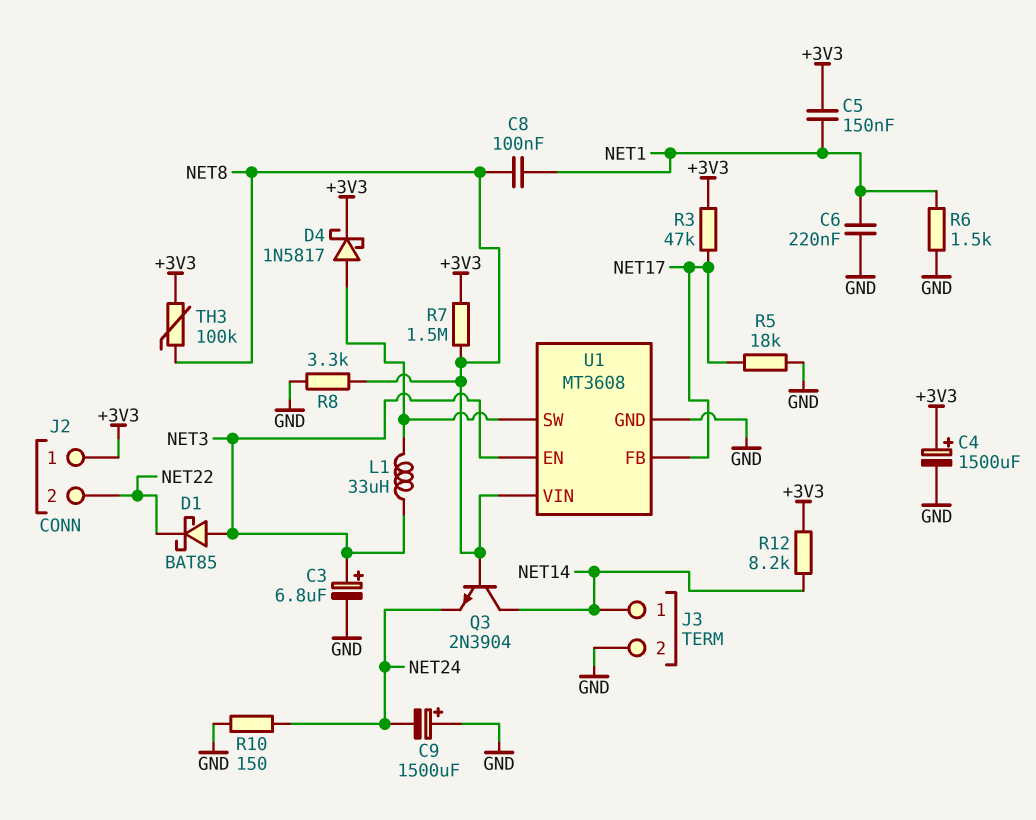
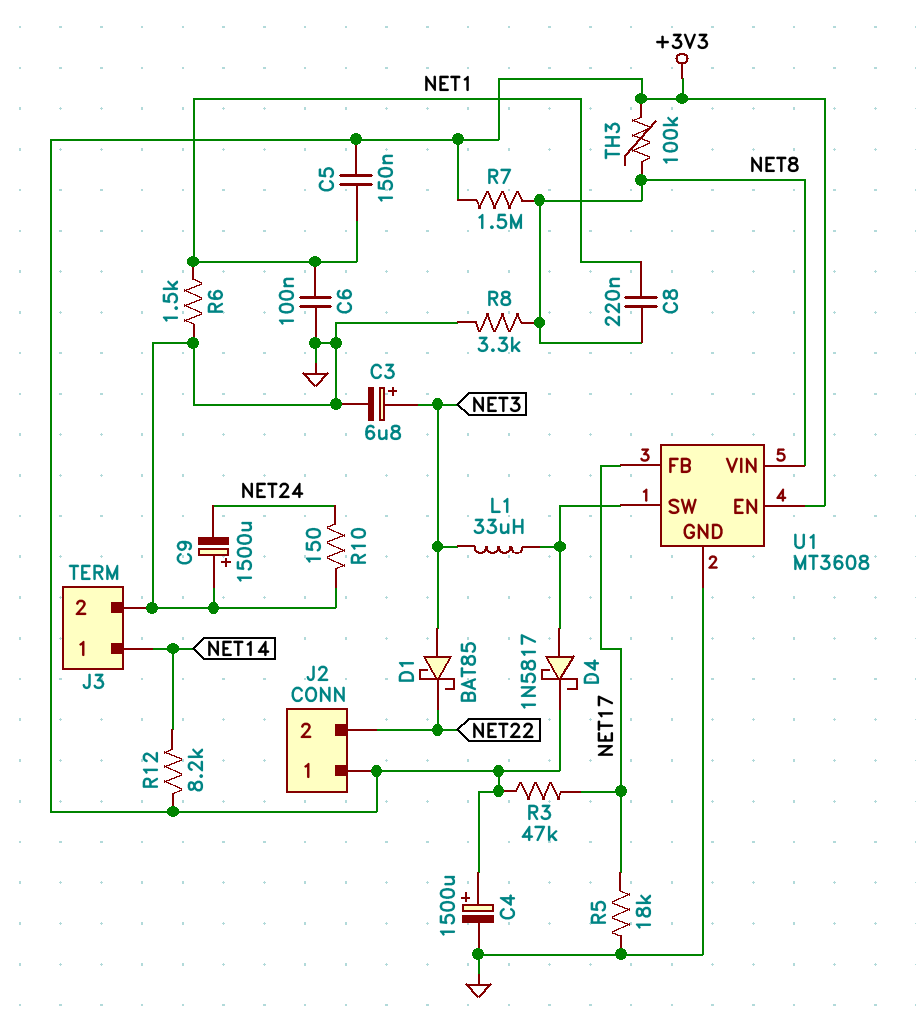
C6: 220nF (GND, NET1) -> 100nF (GND, NET1)
C8: 100nF (NET1, NET8) -> 220nF (NET1, NET8)
Q3: NPN 2N3904 (B NET8, C NET14, E NET24) -> none
U1 pin EN: NET3 -> +3V3

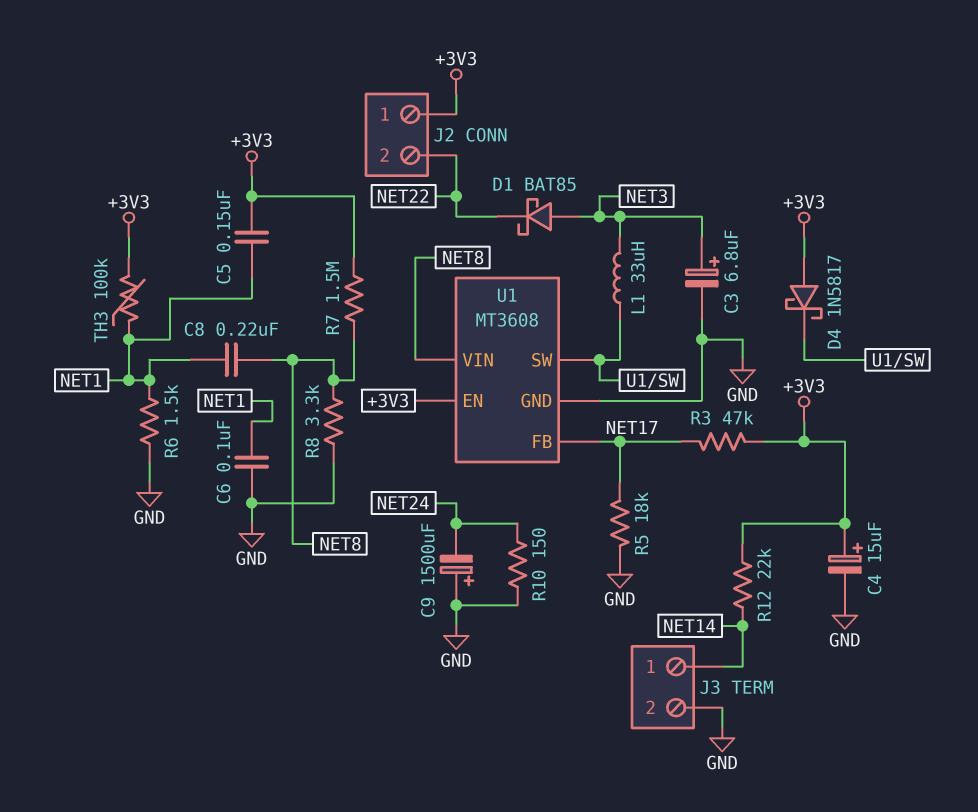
C4: 1500uF (plus +3V3, minus GND) -> 15uF (plus +3V3, minus GND)
D4: schottky 1N5817 (A U1/SW, K +3V3) -> schottky 1N5817 (A +3V3, K U1/SW)
R12: 8.2k (+3V3, NET14) -> 22k (+3V3, NET14)
TH3: 100k (+3V3, NET8) -> 100k (+3V3, NET1)

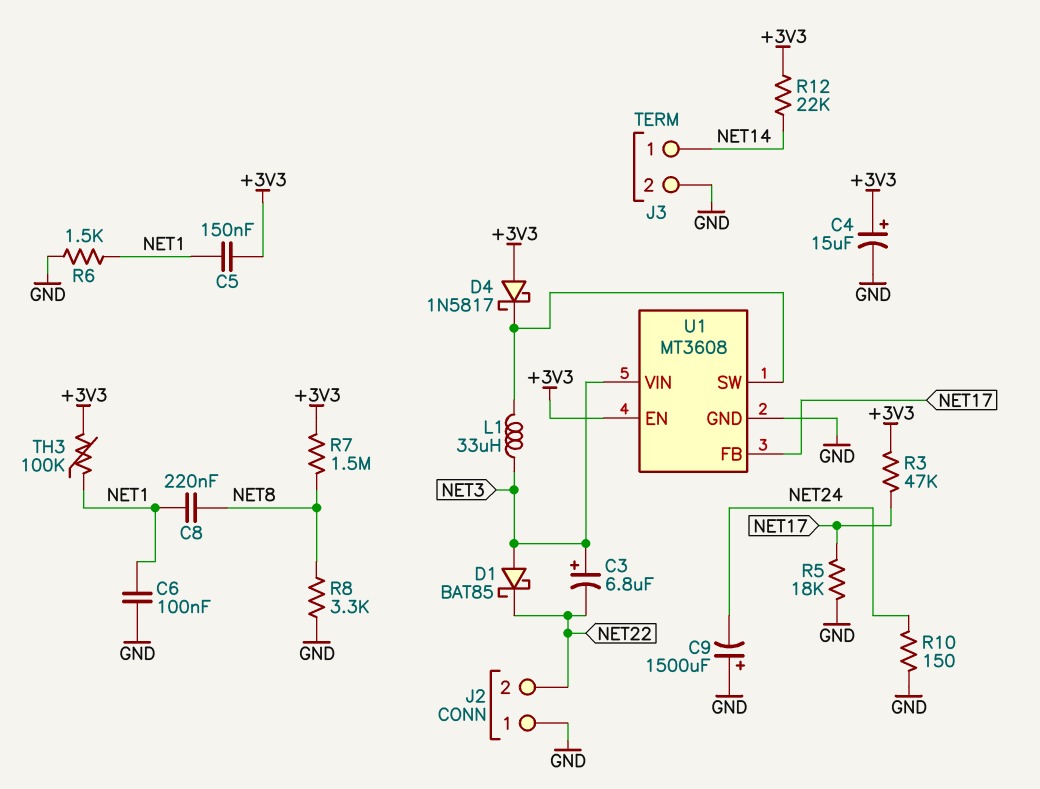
C3: 6.8uF (plus NET3, minus GND) -> 6.8uF (plus NET3, minus NET22)
J2 pin 1: +3V3 -> GND
U1 pin VIN: NET8 -> NET3

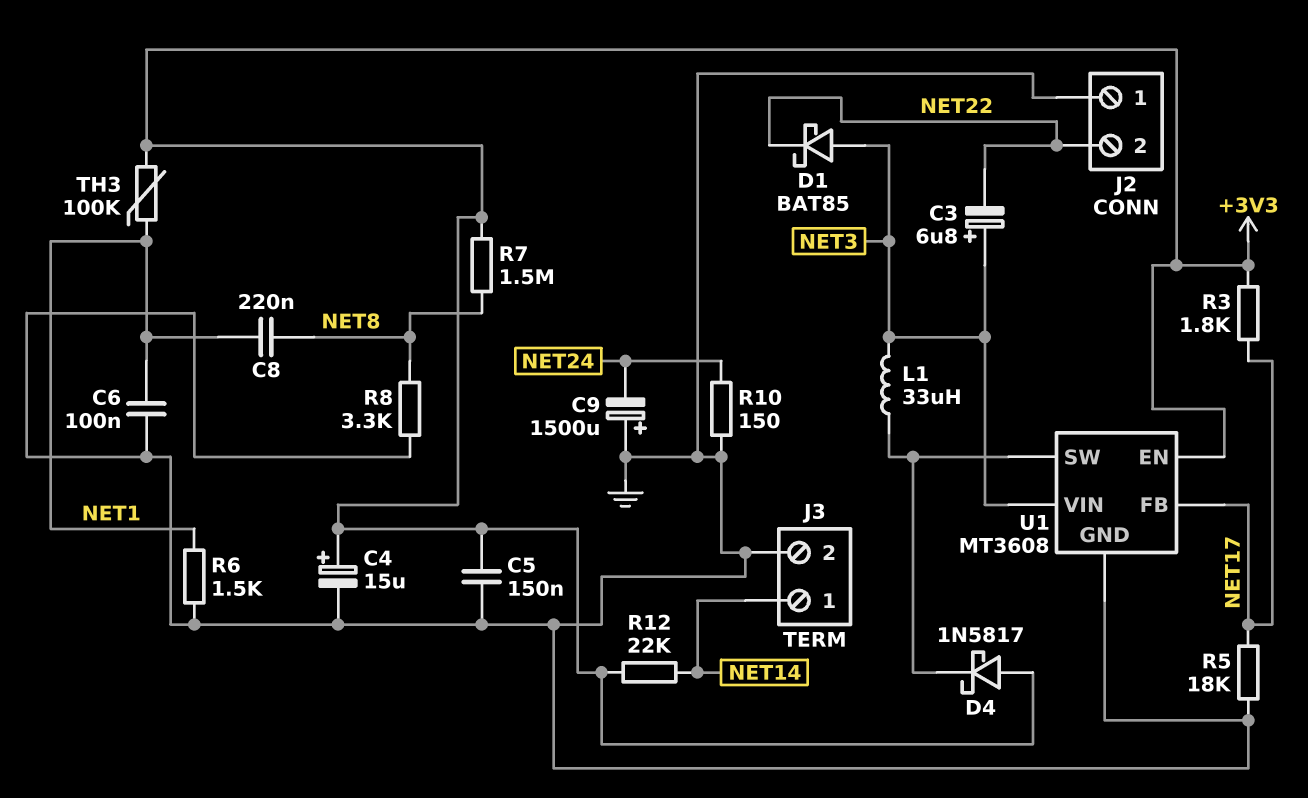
C5: 150nF (+3V3, NET1) -> 150nF (+3V3, GND)
R3: 47k (+3V3, NET17) -> 1.8k (+3V3, NET17)

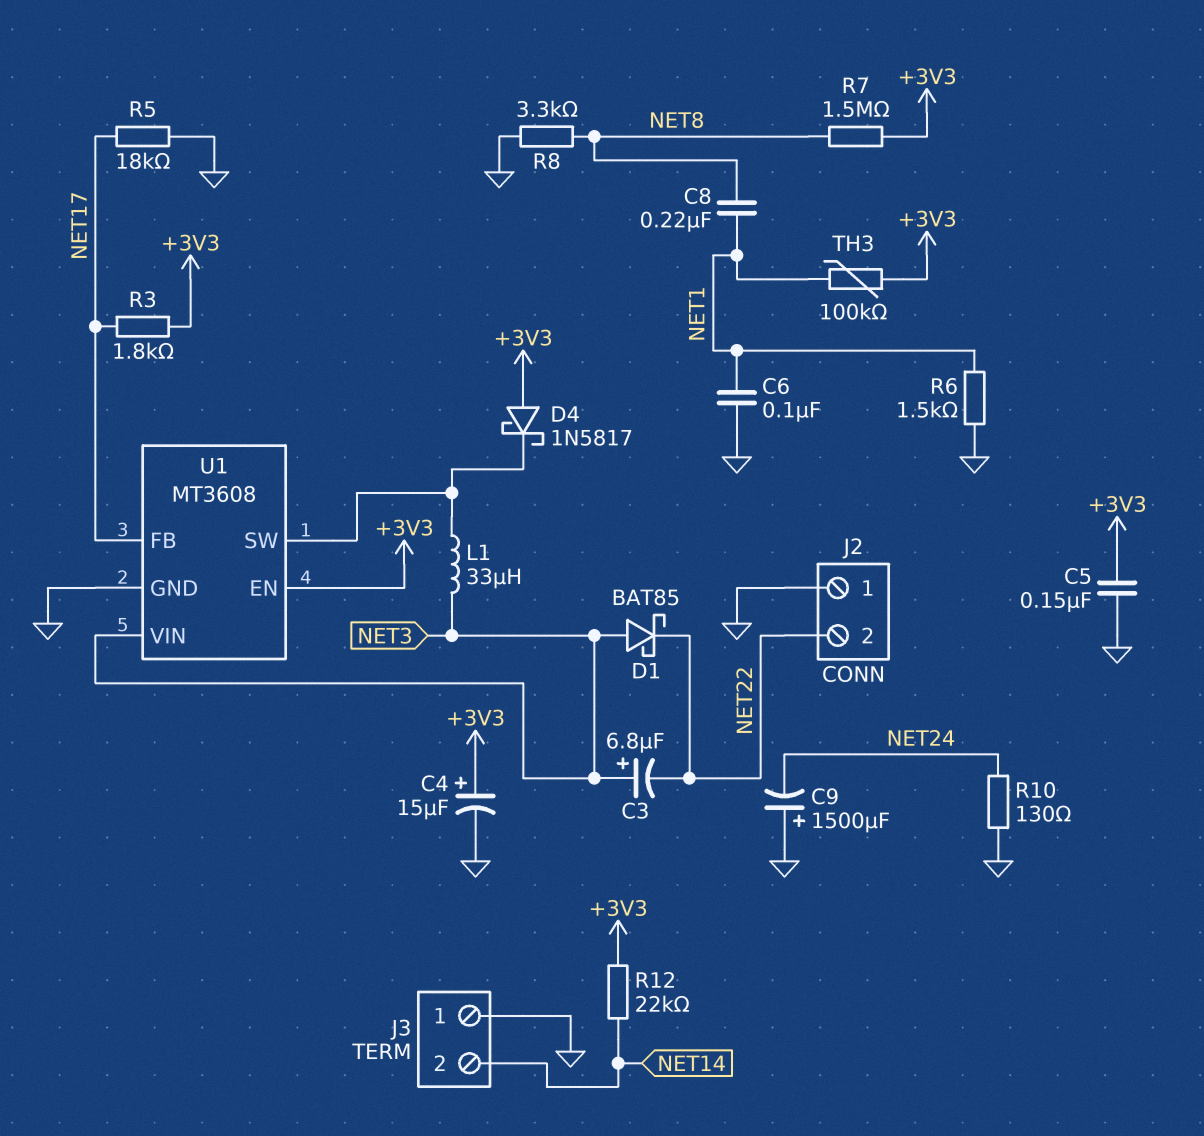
J3 pin 1: NET14 -> GND
J3 pin 2: GND -> NET14
R10: 150 (GND, NET24) -> 130 (GND, NET24)

